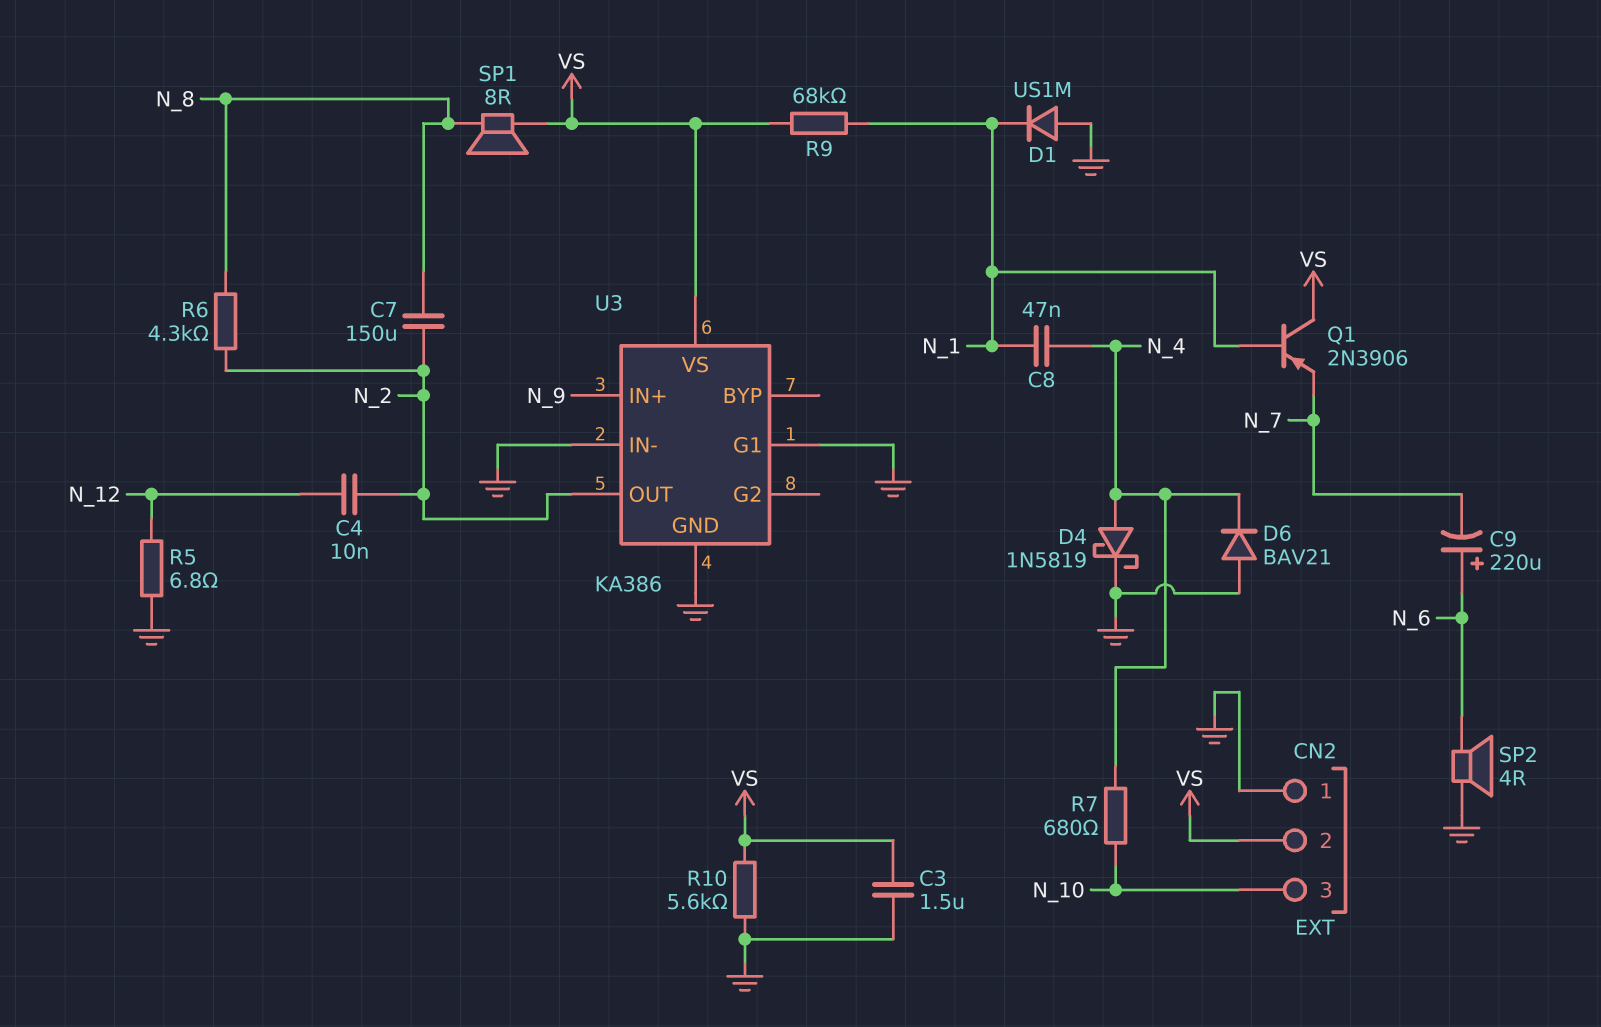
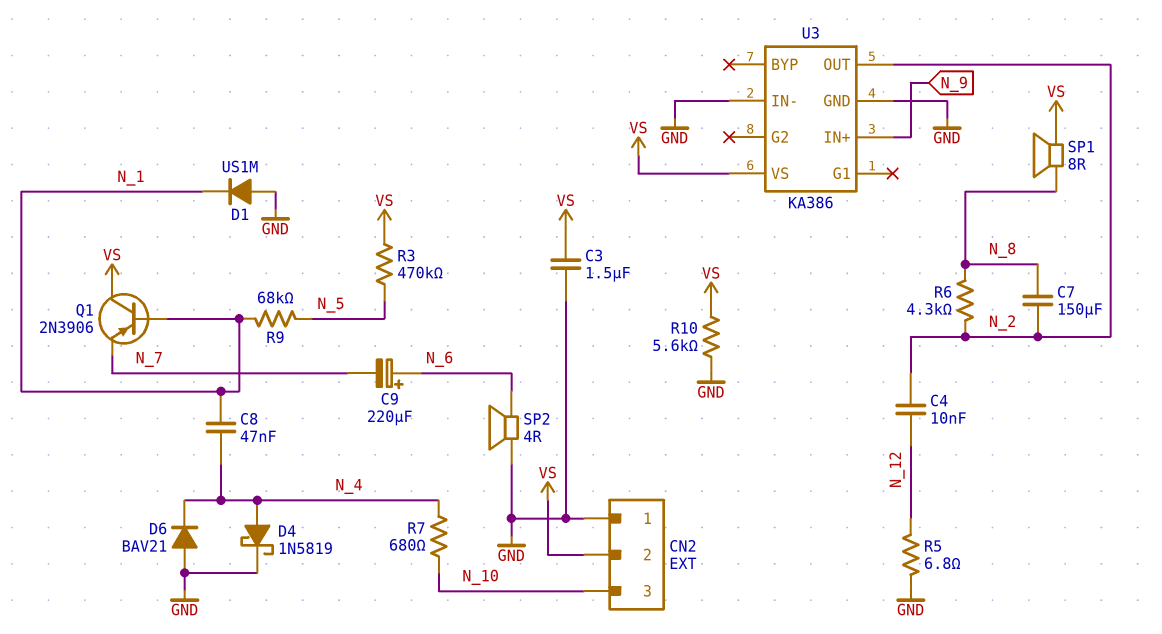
R3: none -> 470k (N_5, VS)
R9: 68k (N_1, VS) -> 68k (N_1, N_5)
U3 pin G1: GND -> none

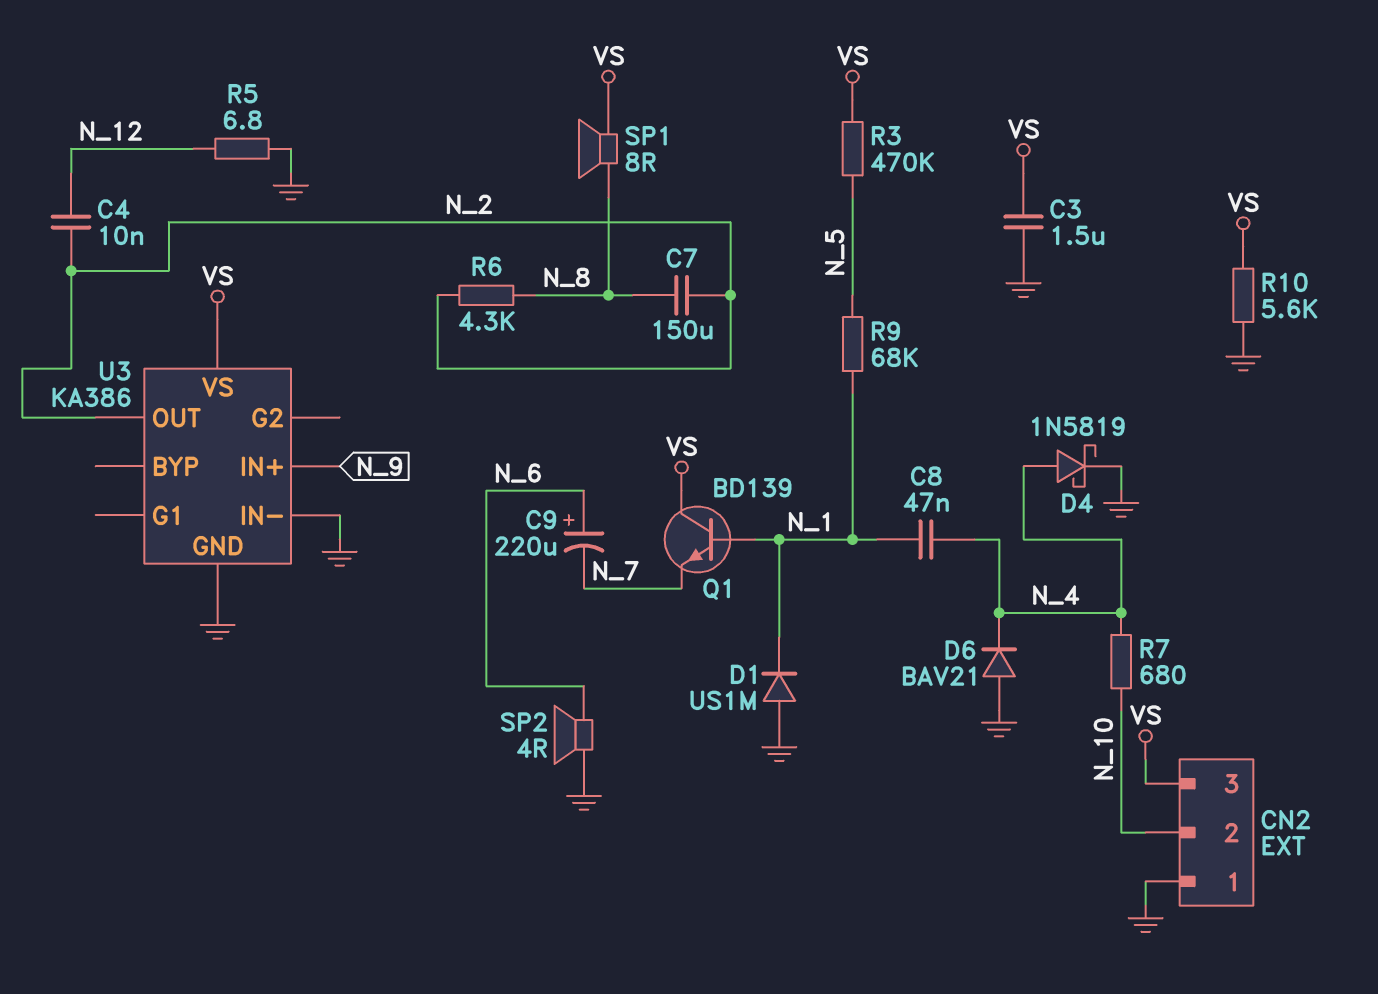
CN2 pin 2: VS -> N_10
CN2 pin 3: N_10 -> VS
Q1: PNP 2N3906 (B N_1, C VS, E N_7) -> NPN BD139 (B N_1, C VS, E N_7)

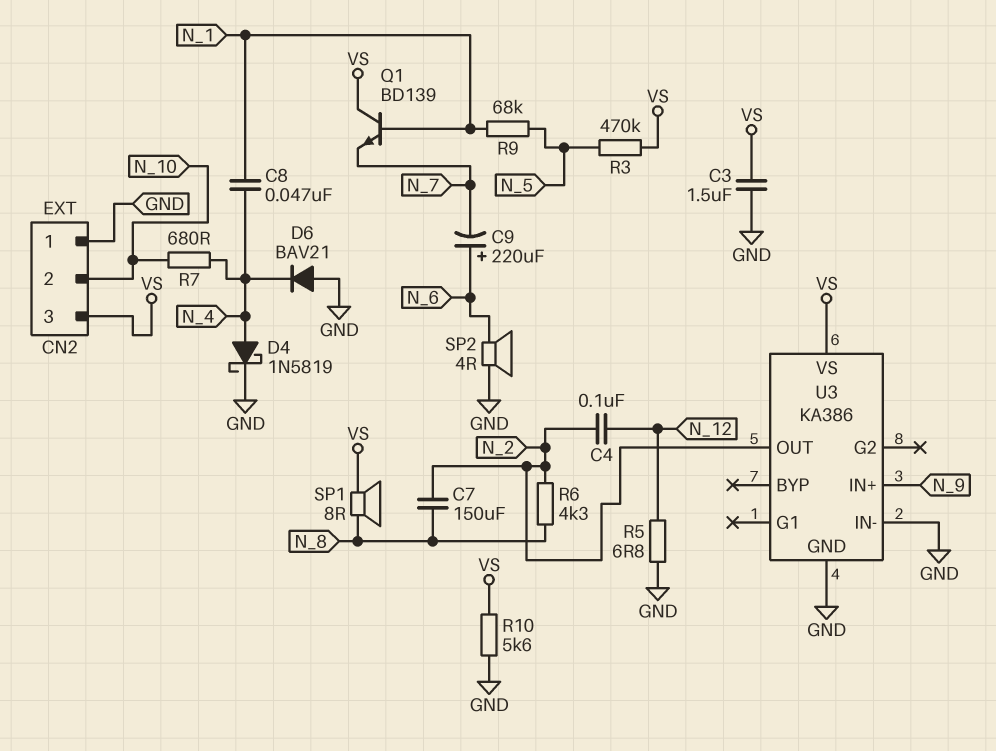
C4: 10nF (N_2, N_12) -> 100nF (N_2, N_12)
D1: diode US1M (A GND, K N_1) -> none

